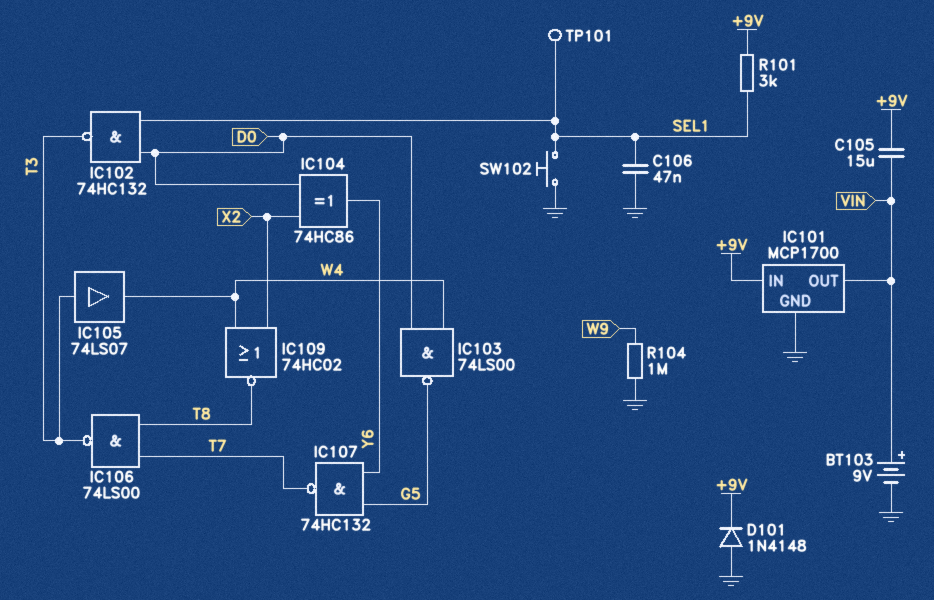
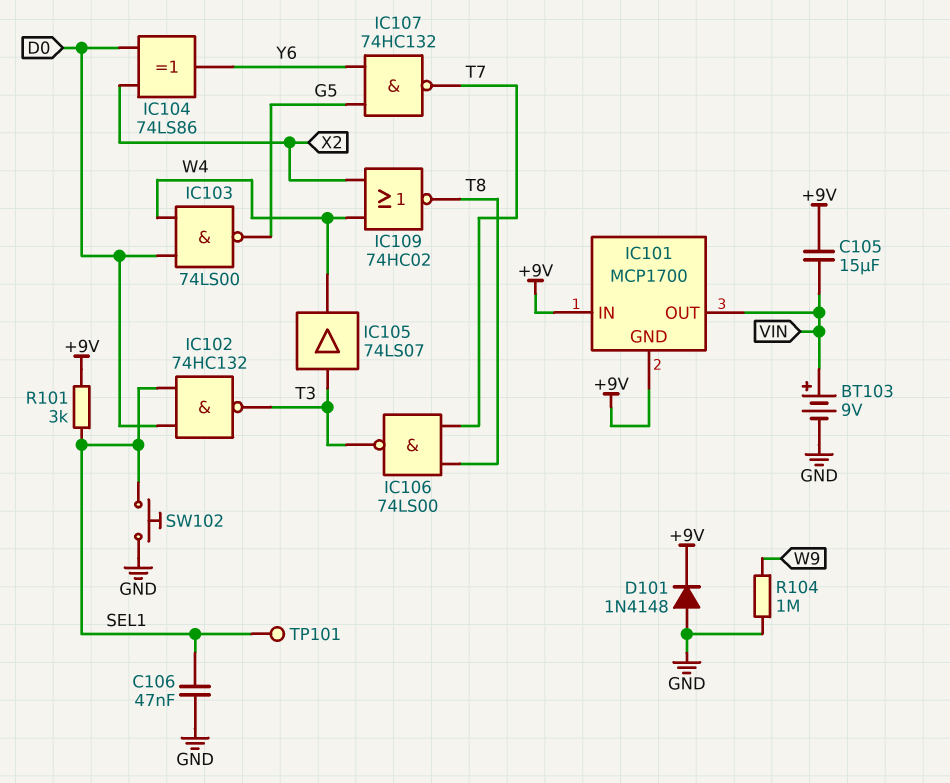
IC101 pin GND: GND -> +9V
IC104: XOR 74HC86 (in D0, in X2, out Y6) -> XOR 74LS86 (in D0, in X2, out Y6)

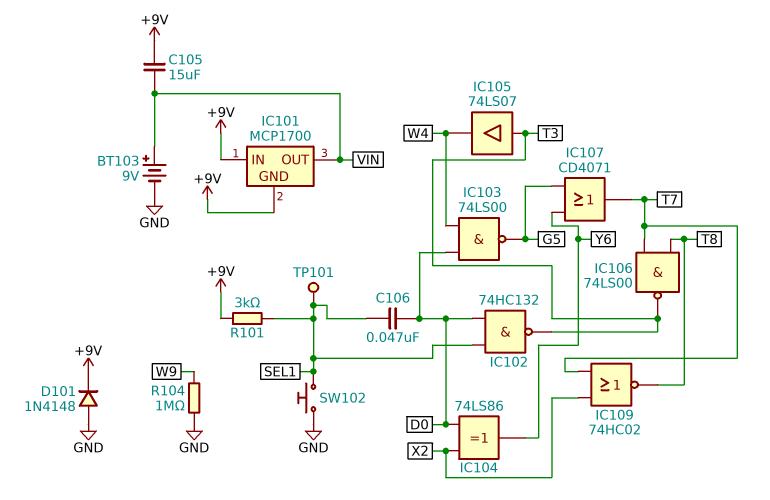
C106: 47nF (GND, SEL1) -> 47nF (D0, SEL1)
IC107: NAND 74HC132 (in G5, in Y6, out T7) -> OR CD4071 (in G5, in Y6, out T7)
IC109: NOR 74HC02 (in W4, in X2, out T8) -> NOR 74HC02 (in T7, in X2, out T8)

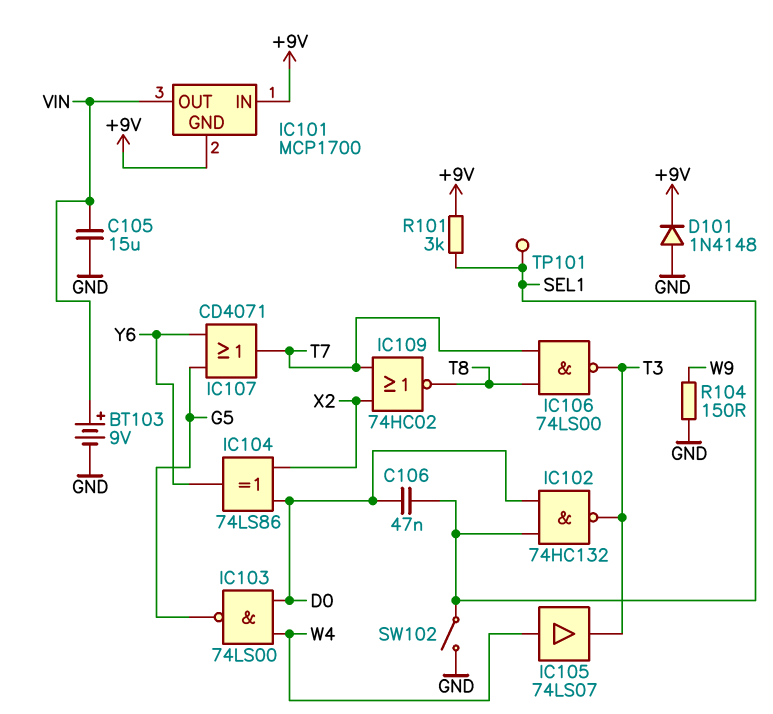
C105: 15uF (+9V, VIN) -> 15uF (GND, VIN)
IC105: buffer 74LS07 (in T3, out W4) -> buffer 74LS07 (in W4, out T3)
R104: 1M (GND, W9) -> 150 (GND, W9)
SW102: button (GND, SEL1) -> switch (GND, SEL1)

